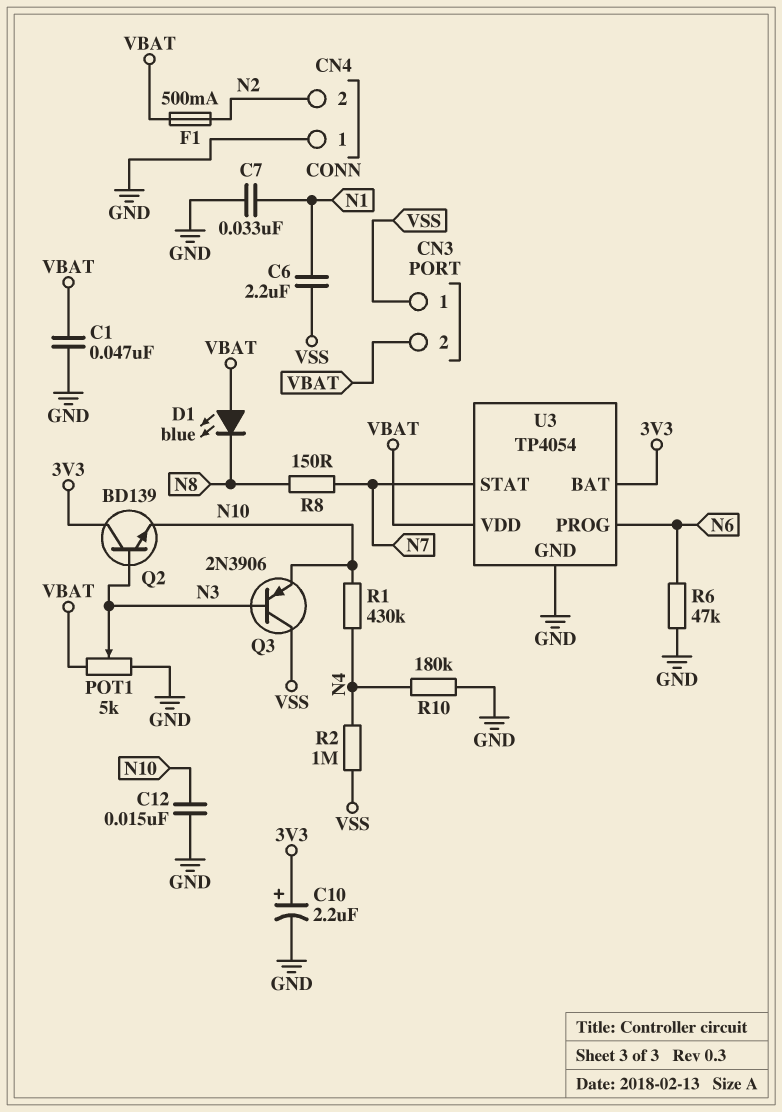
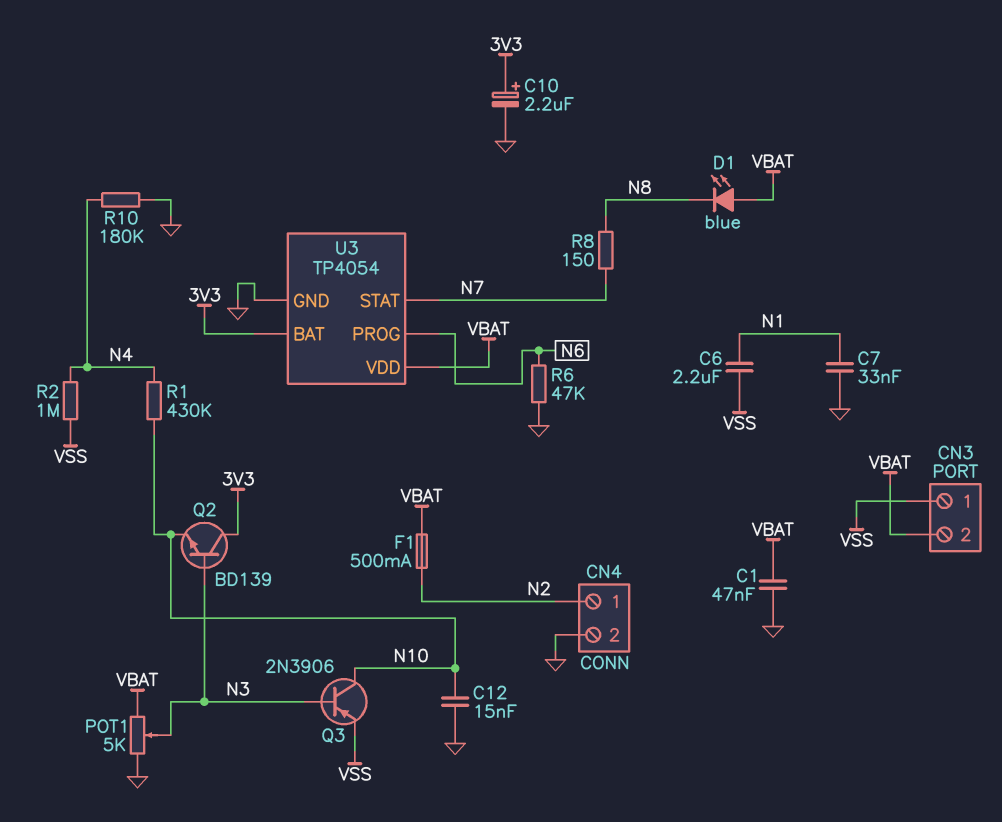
CN4 pin 1: GND -> N2
CN4 pin 2: N2 -> GND
Q3: PNP 2N3906 (B N3, C VSS, E N10) -> PNP 2N3906 (B N3, C N10, E VSS)

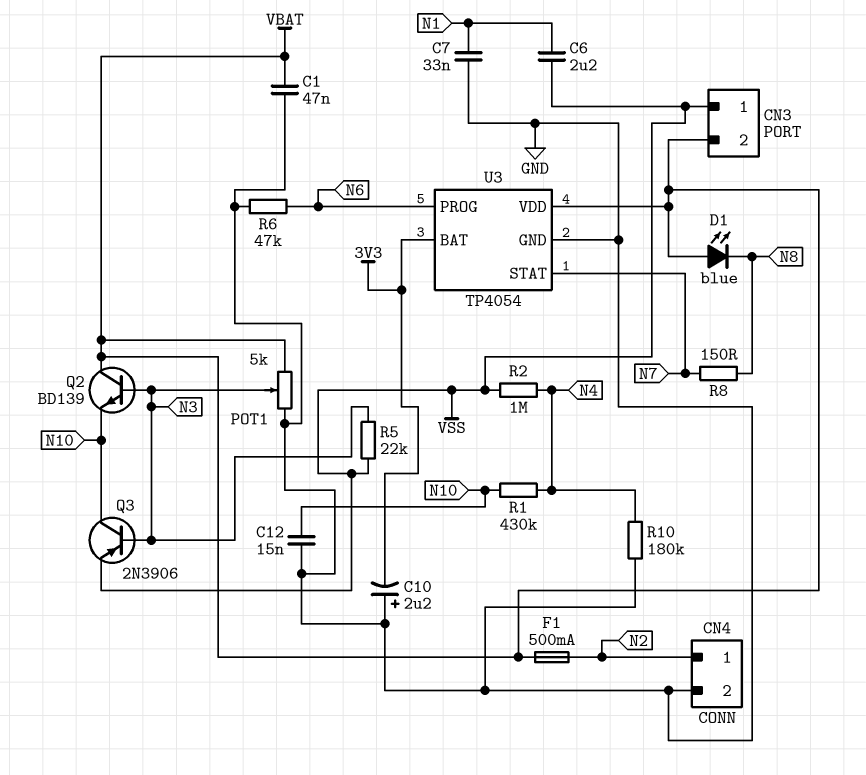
C10: 2.2uF (plus 3V3, minus GND) -> 2.2uF (plus GND, minus 3V3)
Q2: NPN BD139 (B N3, C 3V3, E N10) -> NPN BD139 (B N3, C VBAT, E N10)
R5: none -> 22k (N3, VSS)

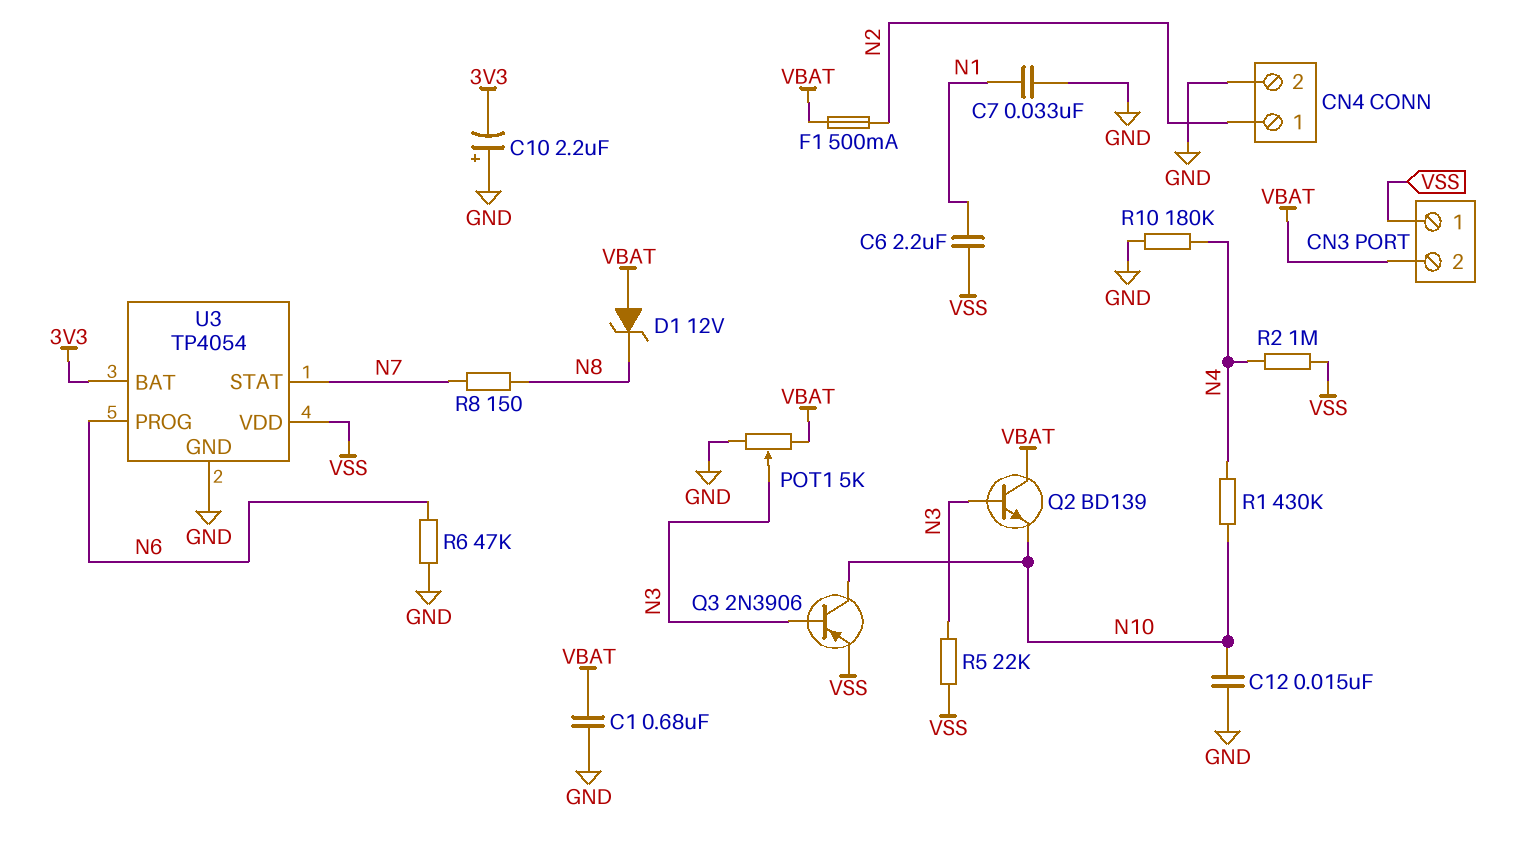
C1: 47nF (GND, VBAT) -> 680nF (GND, VBAT)
D1: LED blue (A VBAT, K N8) -> zener 12V (A VBAT, K N8)
U3 pin VDD: VBAT -> VSS

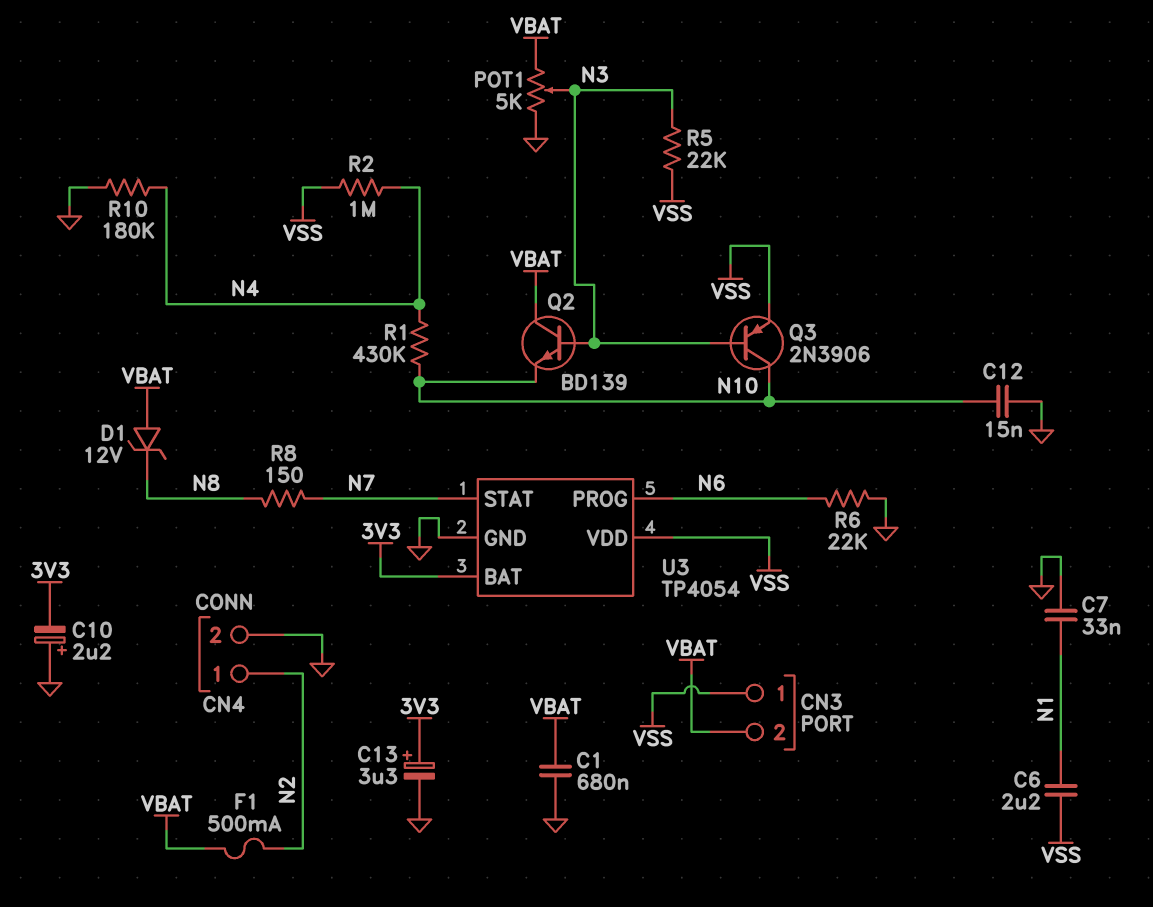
C13: none -> 3.3uF (plus 3V3, minus GND)
R6: 47k (GND, N6) -> 22k (GND, N6)

